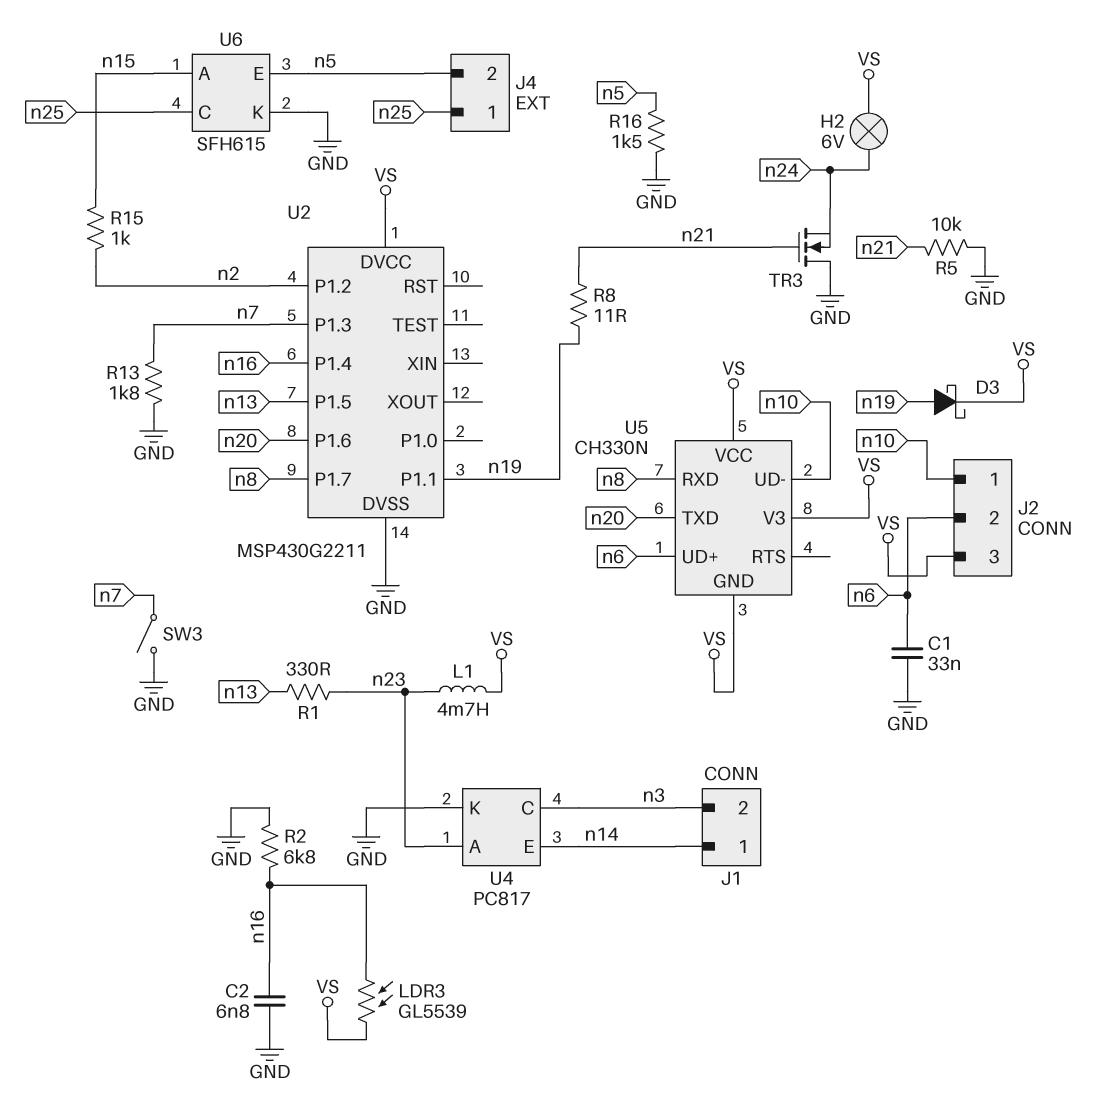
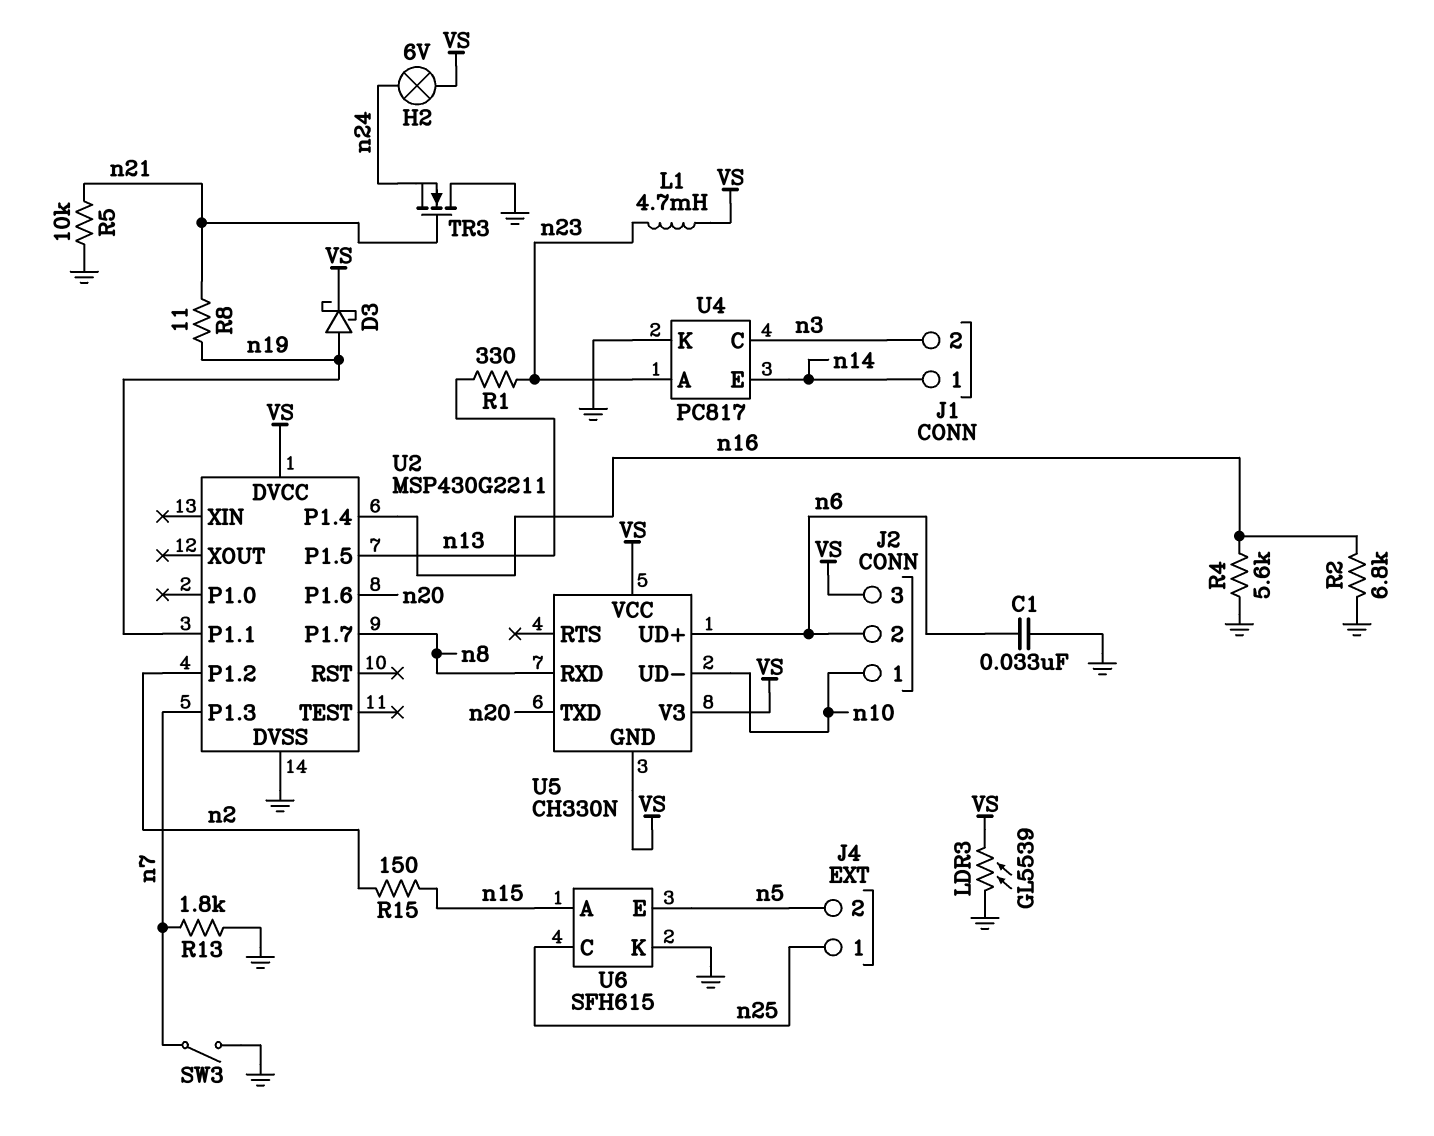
C2: 6.8nF (GND, n16) -> none
LDR3: GL5539 (VS, n16) -> GL5539 (GND, VS)
R4: none -> 5.6k (GND, n16)
R15: 1k (n2, n15) -> 150 (n2, n15)
R16: 1.5k (GND, n5) -> none

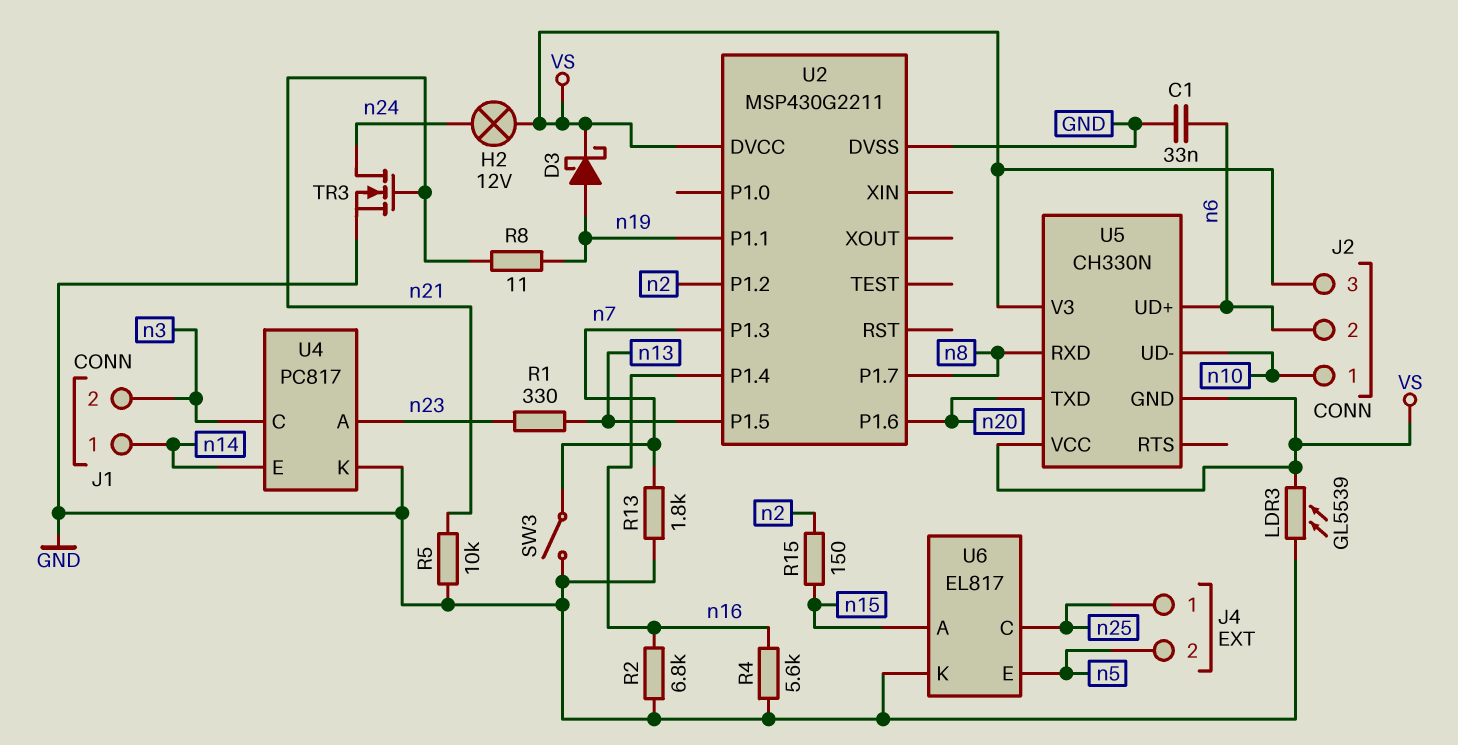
H2: lamp 6V (VS, n24) -> lamp 12V (VS, n24)
L1: 4.7mH (VS, n23) -> none
TR3: NMOS (G n21, D GND, S n24) -> NMOS (G n21, D n24, S GND)
U6: SFH615 -> EL817

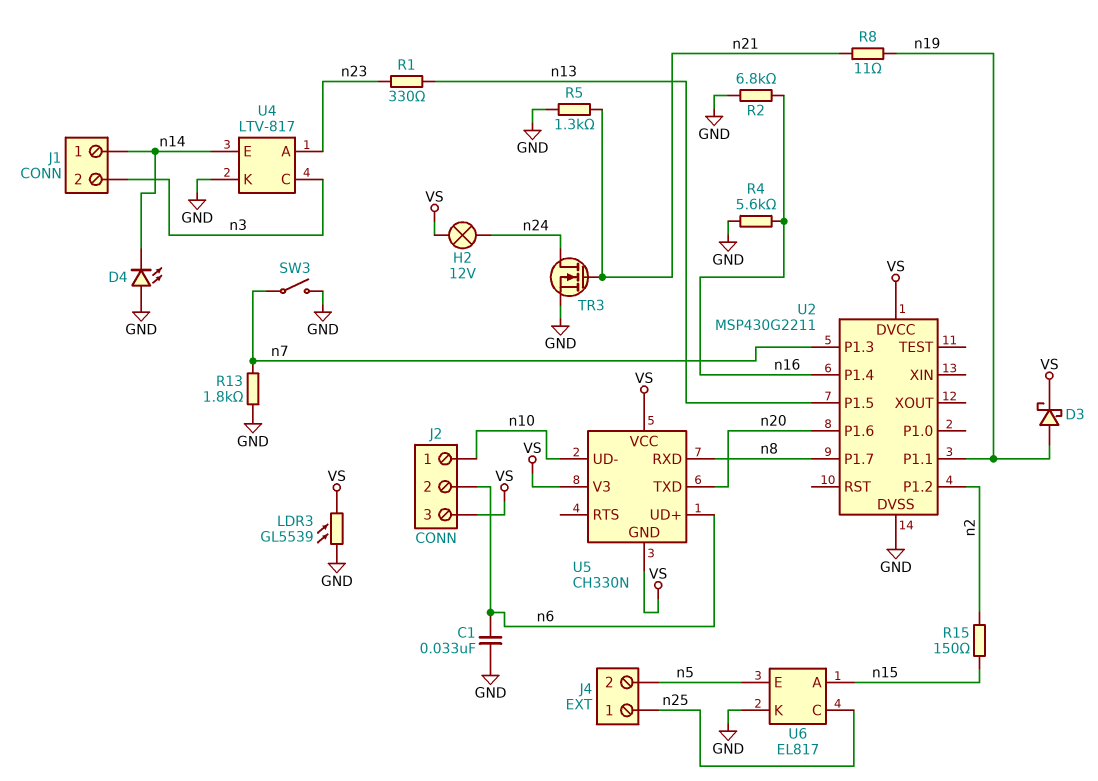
D4: none -> LED (A GND, K n14)
R5: 10k (GND, n21) -> 1.3k (GND, n21)
U4: PC817 -> LTV-817

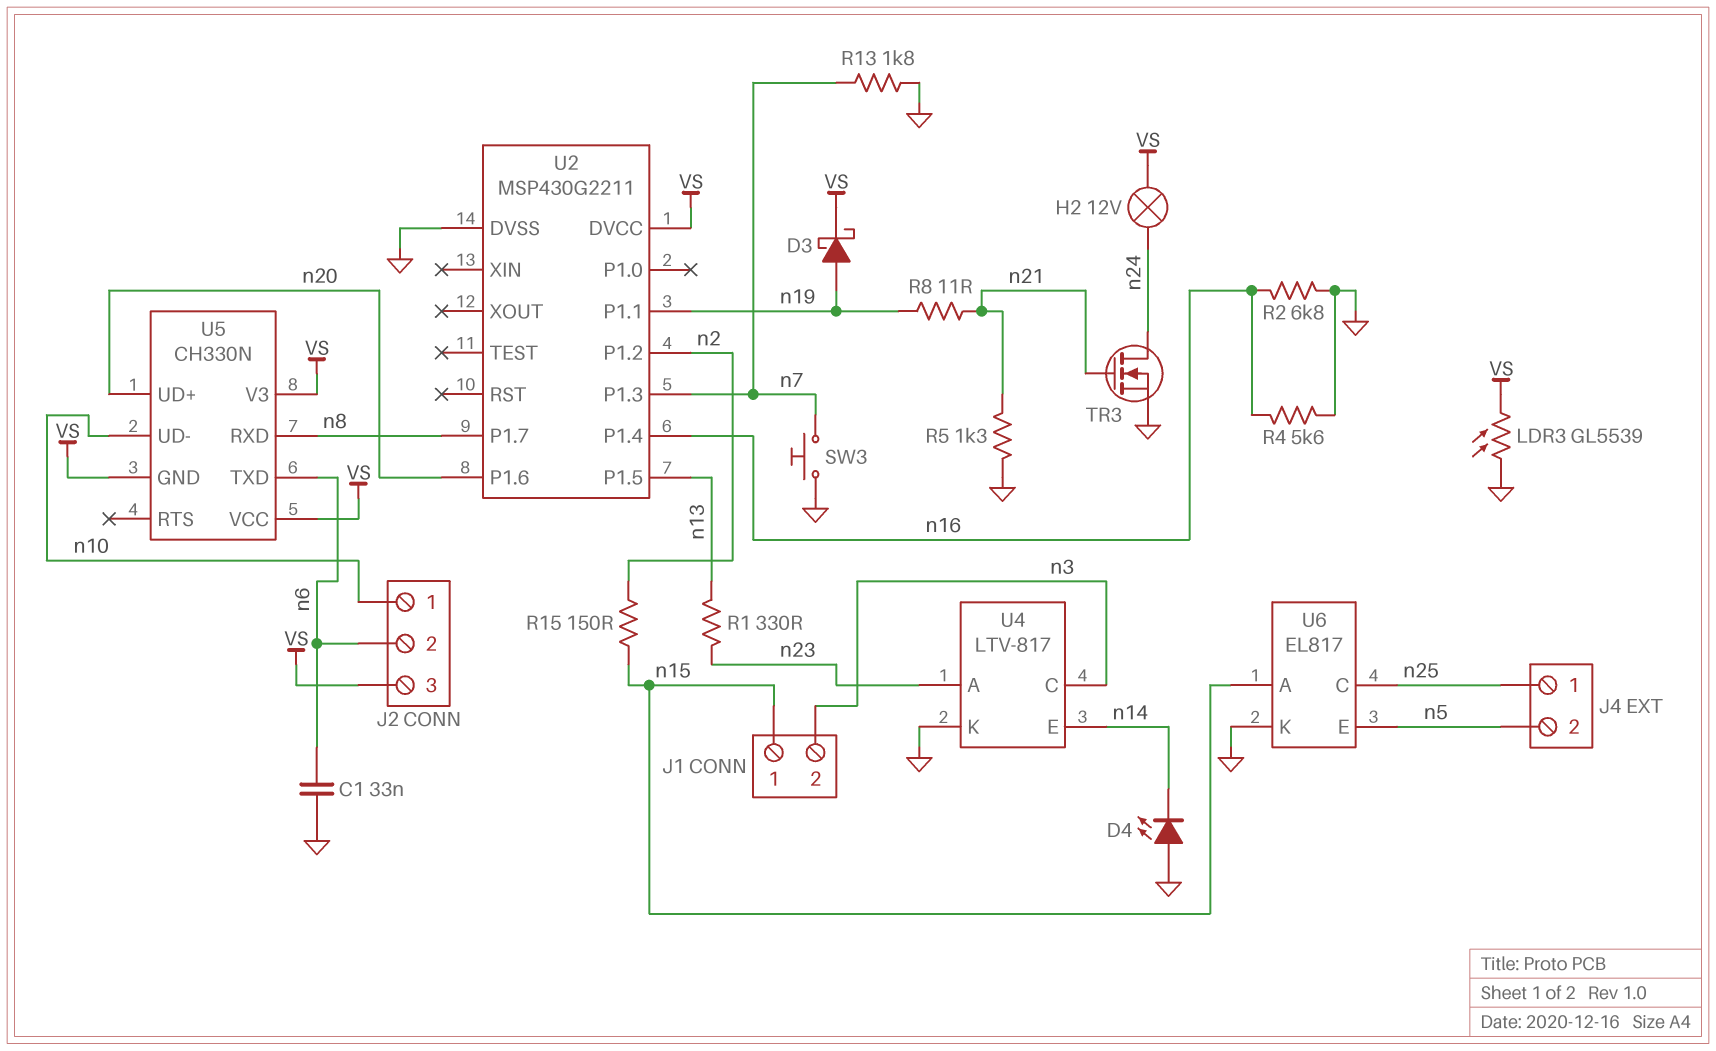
J1 pin 1: n14 -> n15
SW3: switch (GND, n7) -> button (GND, n7)
U5 pin TXD: n20 -> n6
U5 pin UD+: n6 -> n20

